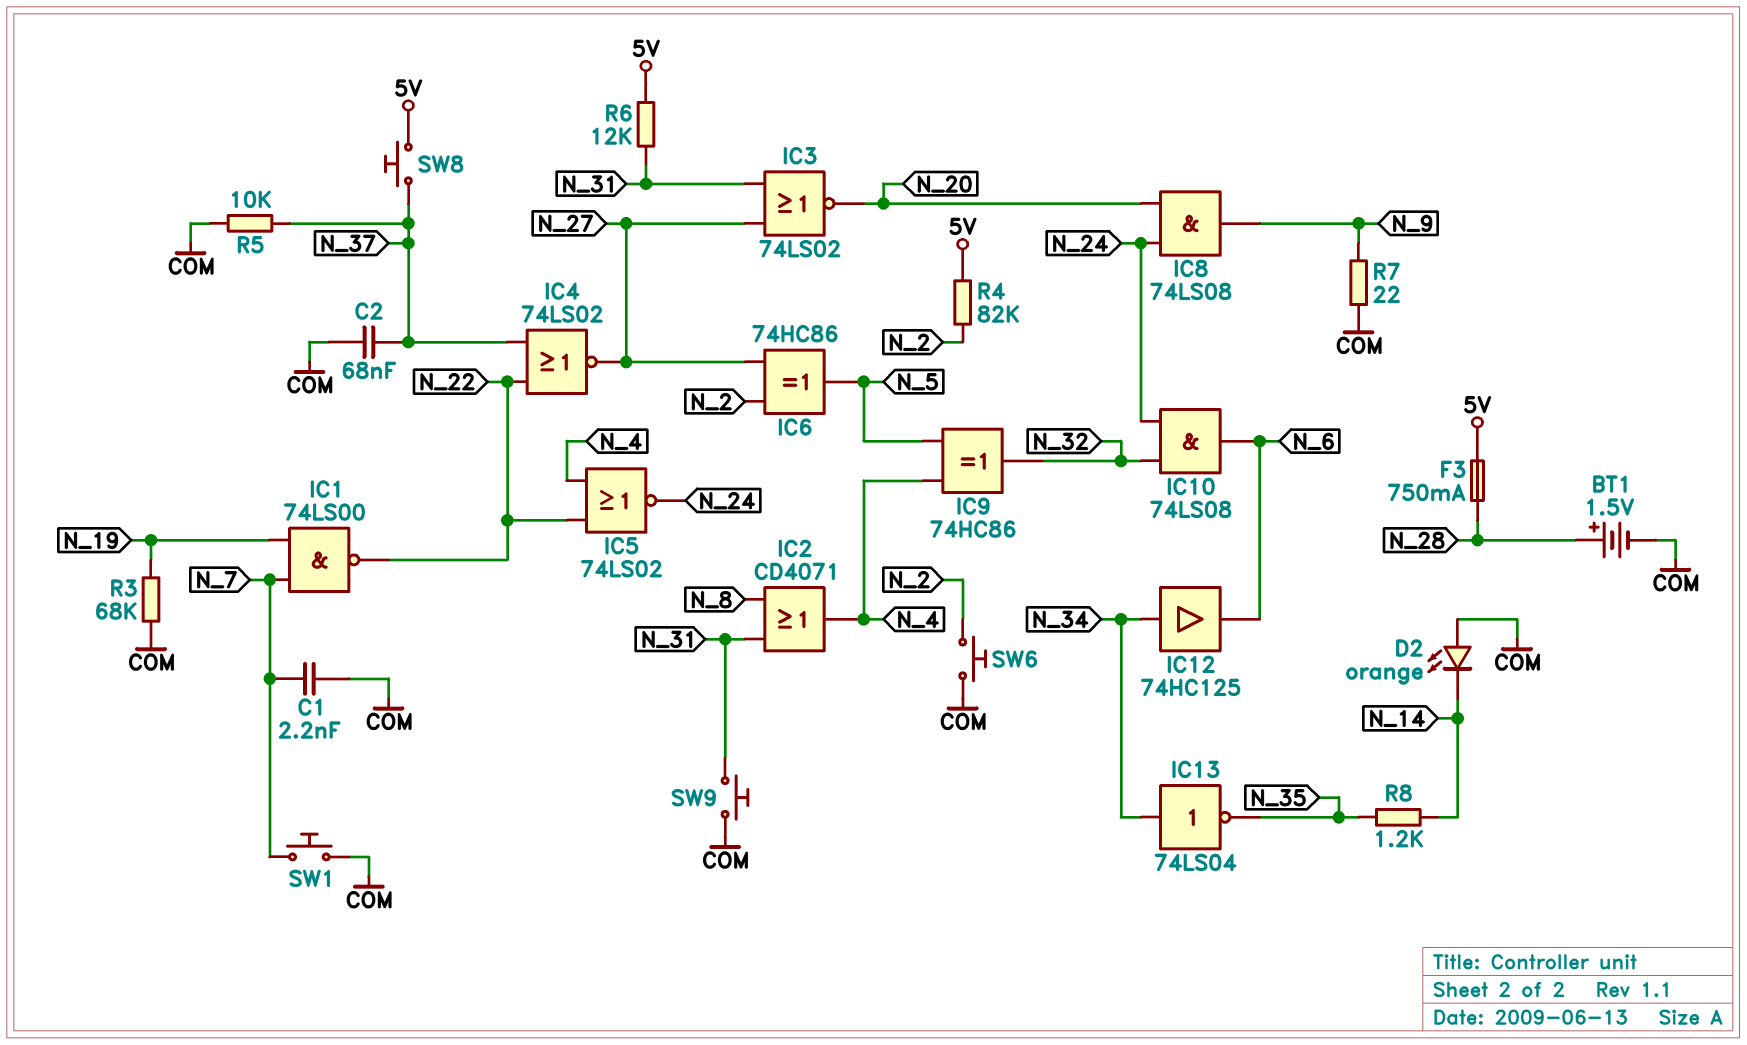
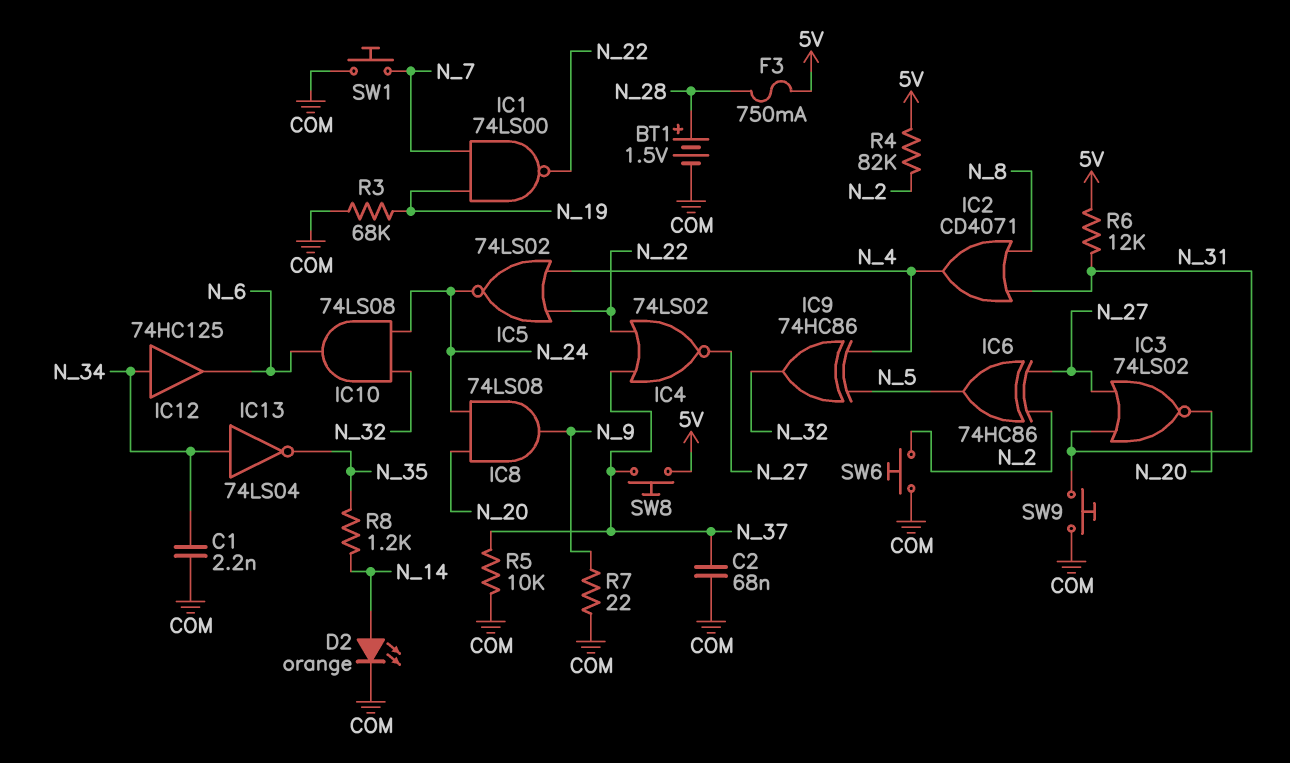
C1: 2.2nF (COM, N_7) -> 2.2nF (COM, N_34)
D2: LED orange (A COM, K N_14) -> LED orange (A N_14, K COM)

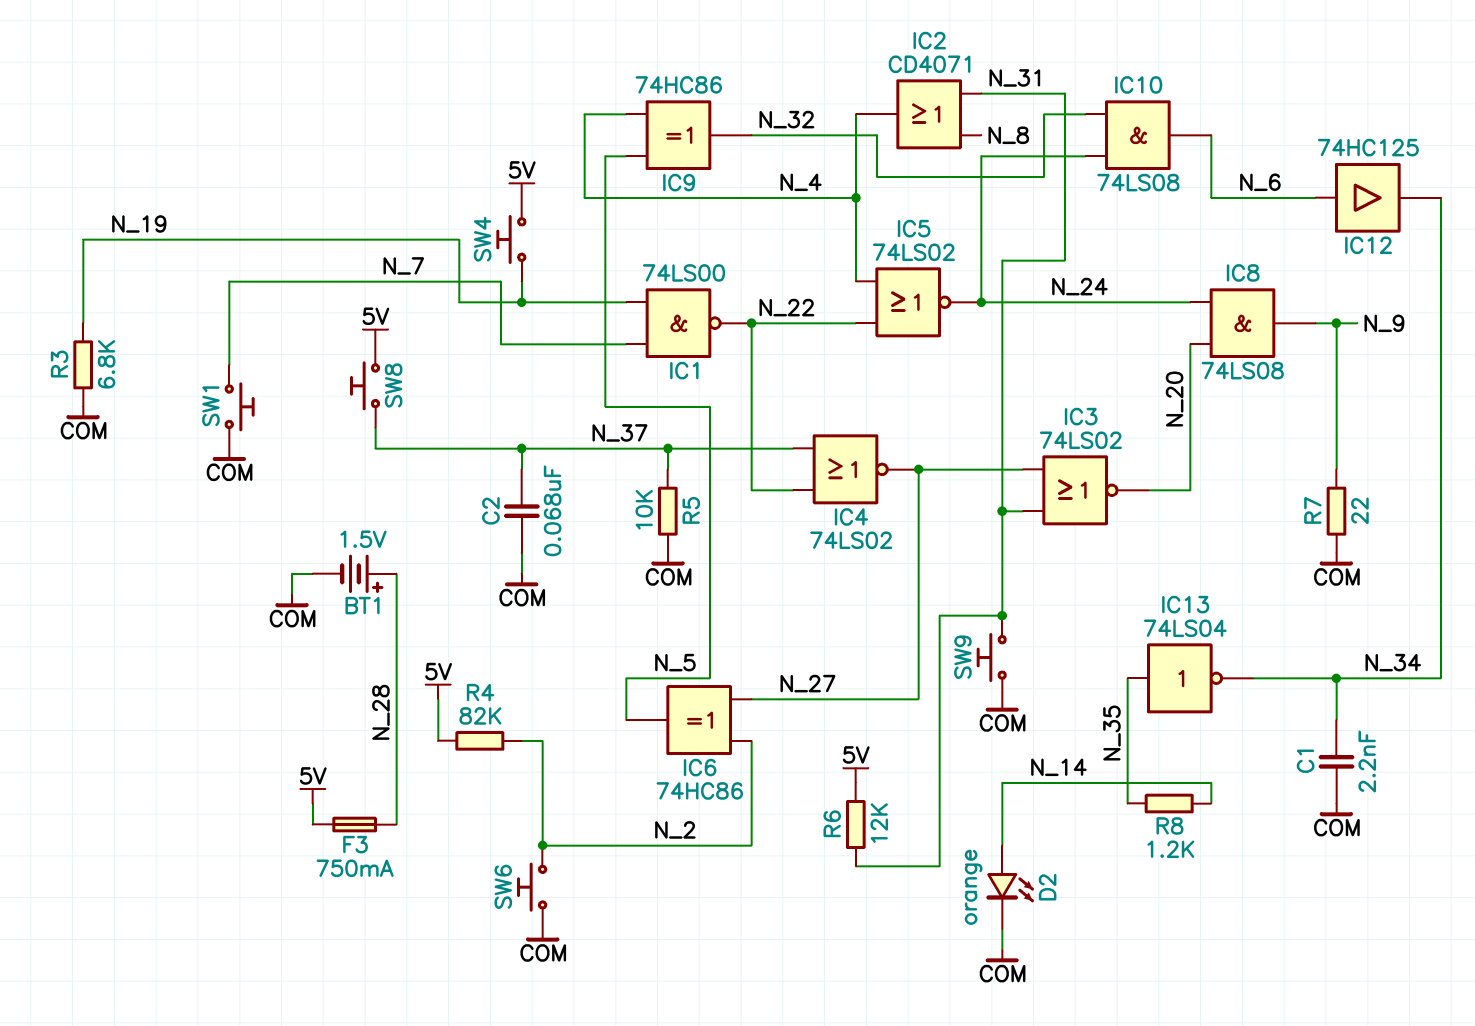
IC12: buffer 74HC125 (in N_34, out N_6) -> buffer 74HC125 (in N_6, out N_34)
IC13: NOT 74LS04 (in N_34, out N_35) -> NOT 74LS04 (in N_35, out N_34)
R3: 68k (COM, N_19) -> 6.8k (COM, N_19)
SW4: none -> button (5V, N_19)

